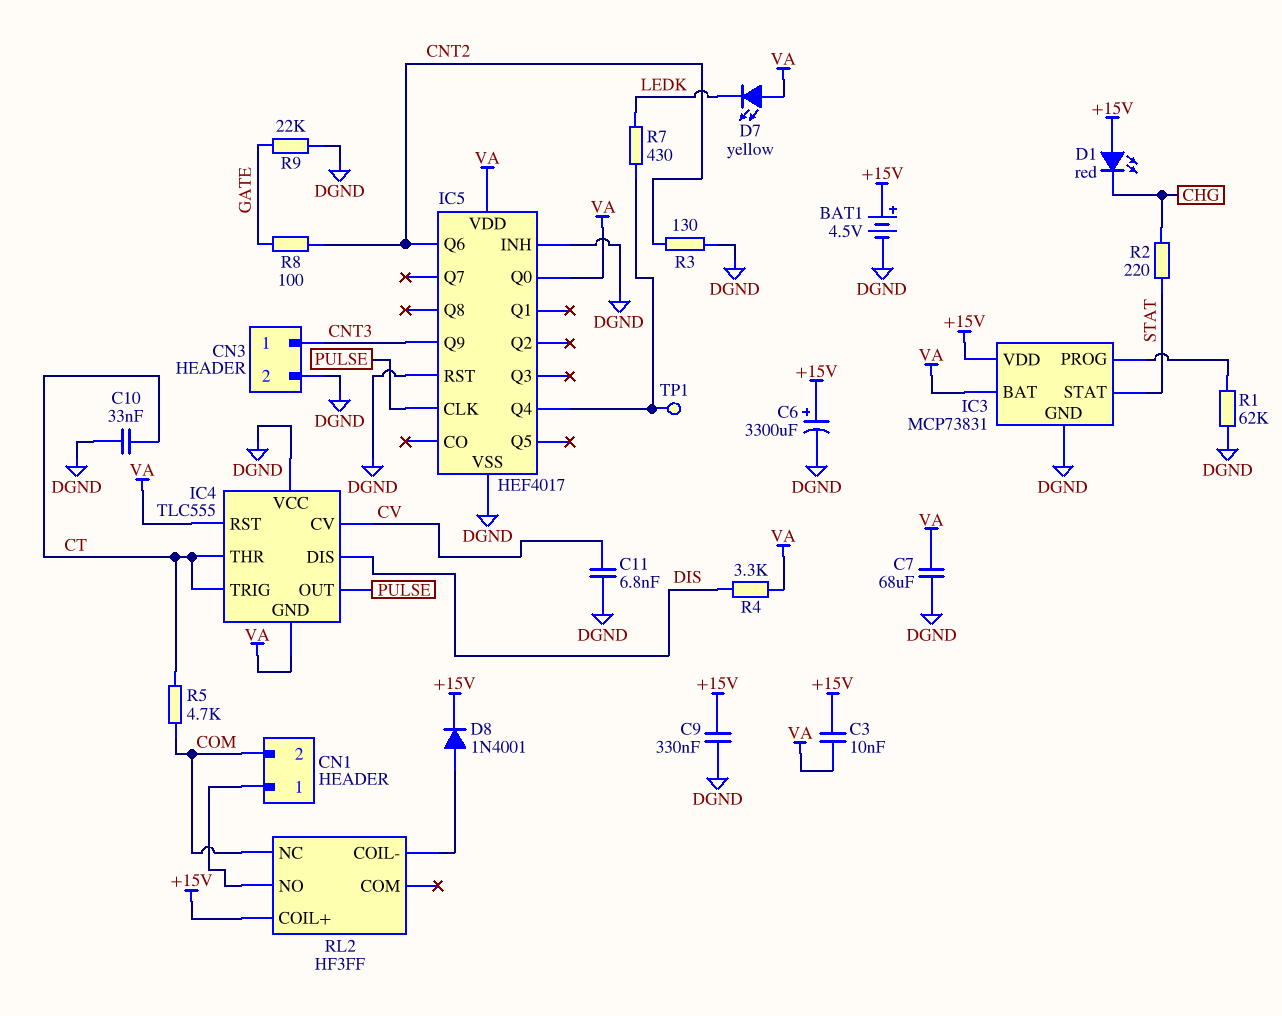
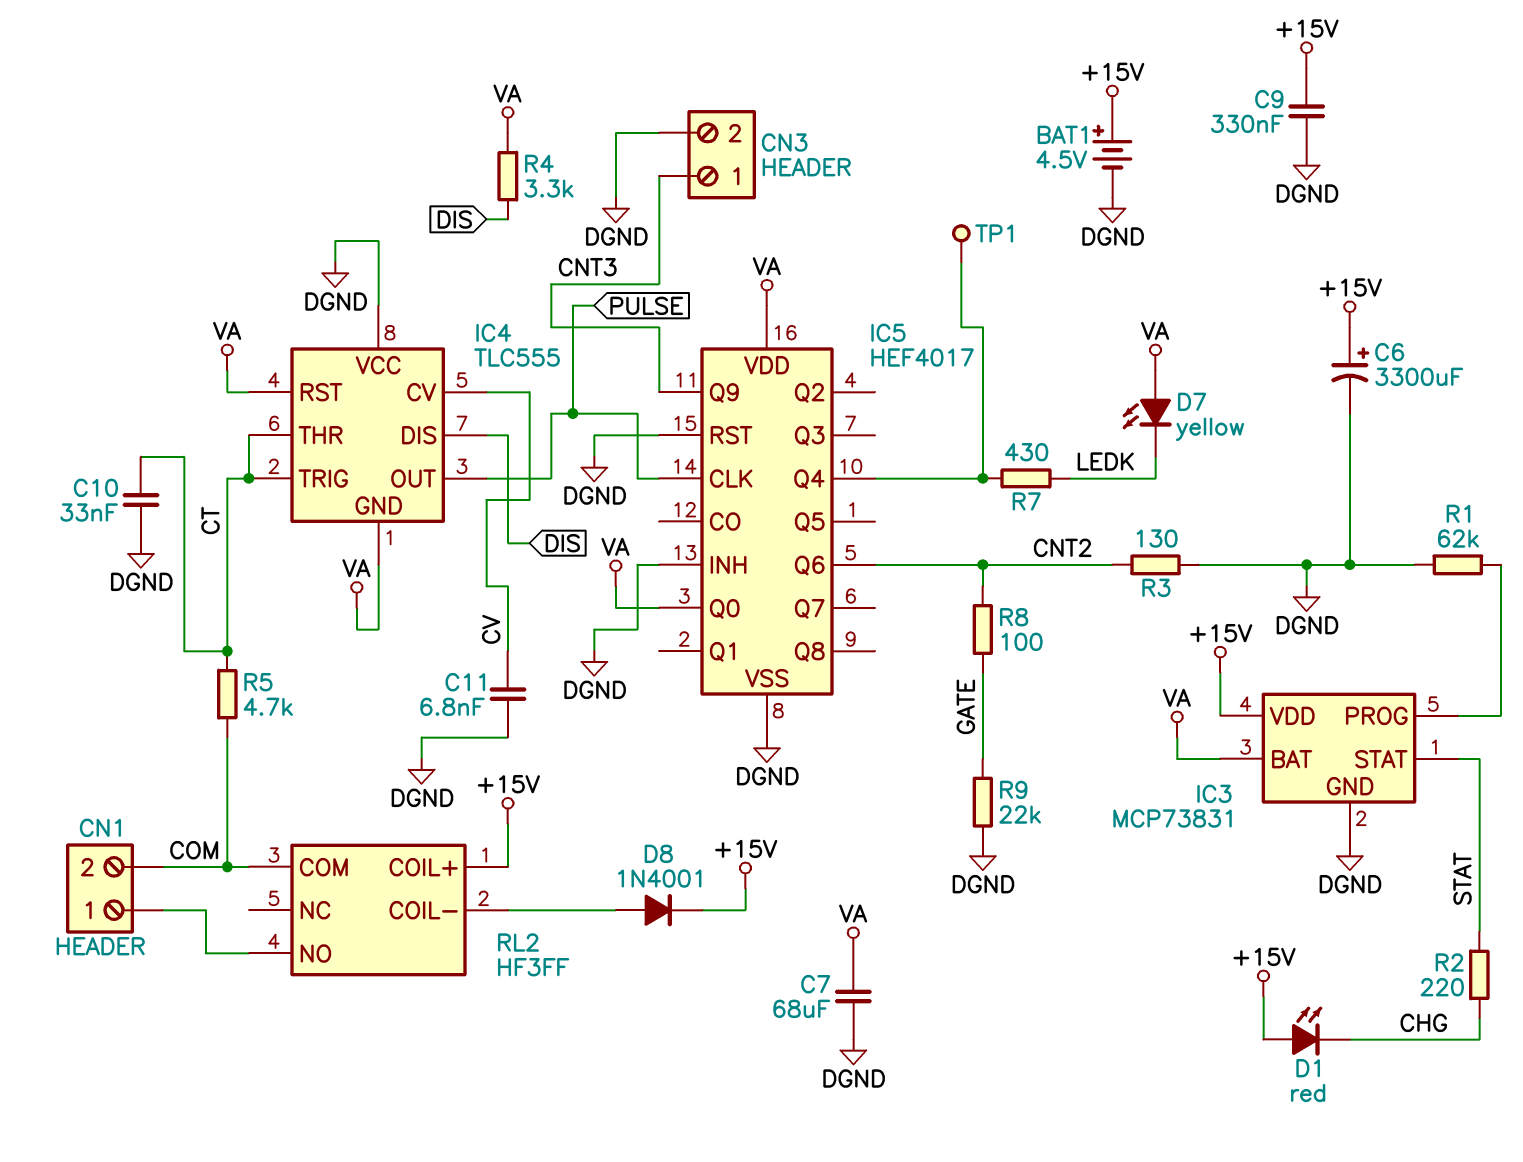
C3: 10nF (+15V, VA) -> none
RL2 pin COM: none -> COM
RL2 pin NC: COM -> none

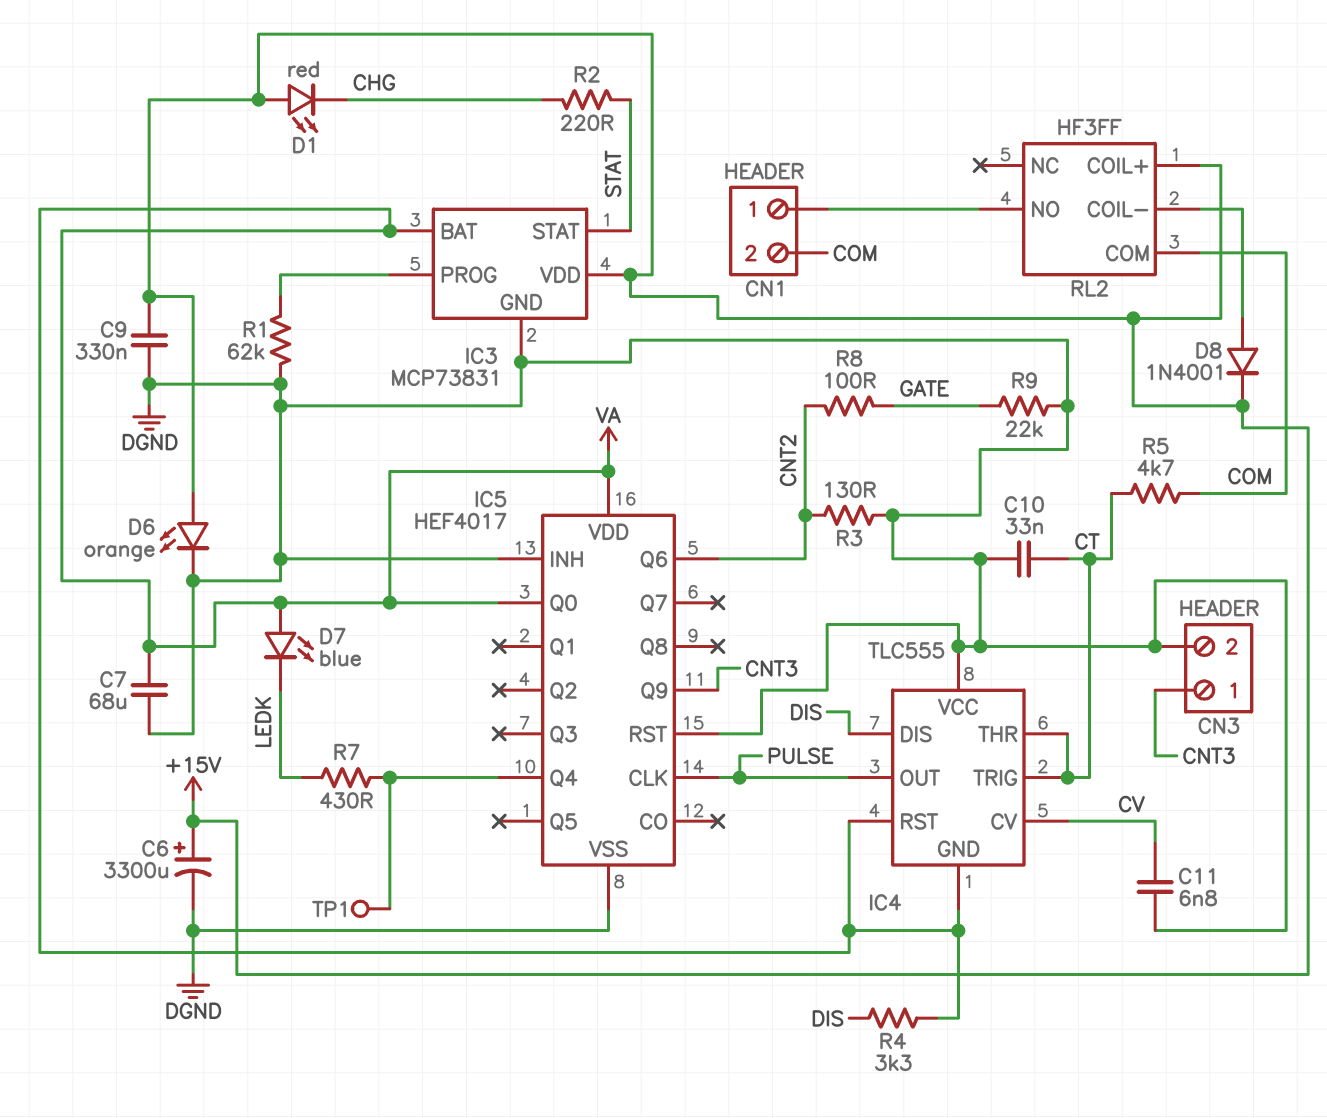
BAT1: 4.5V (plus +15V, minus DGND) -> none
D6: none -> LED orange (A +15V, K DGND)
D7: LED yellow (A VA, K LEDK) -> LED blue (A VA, K LEDK)

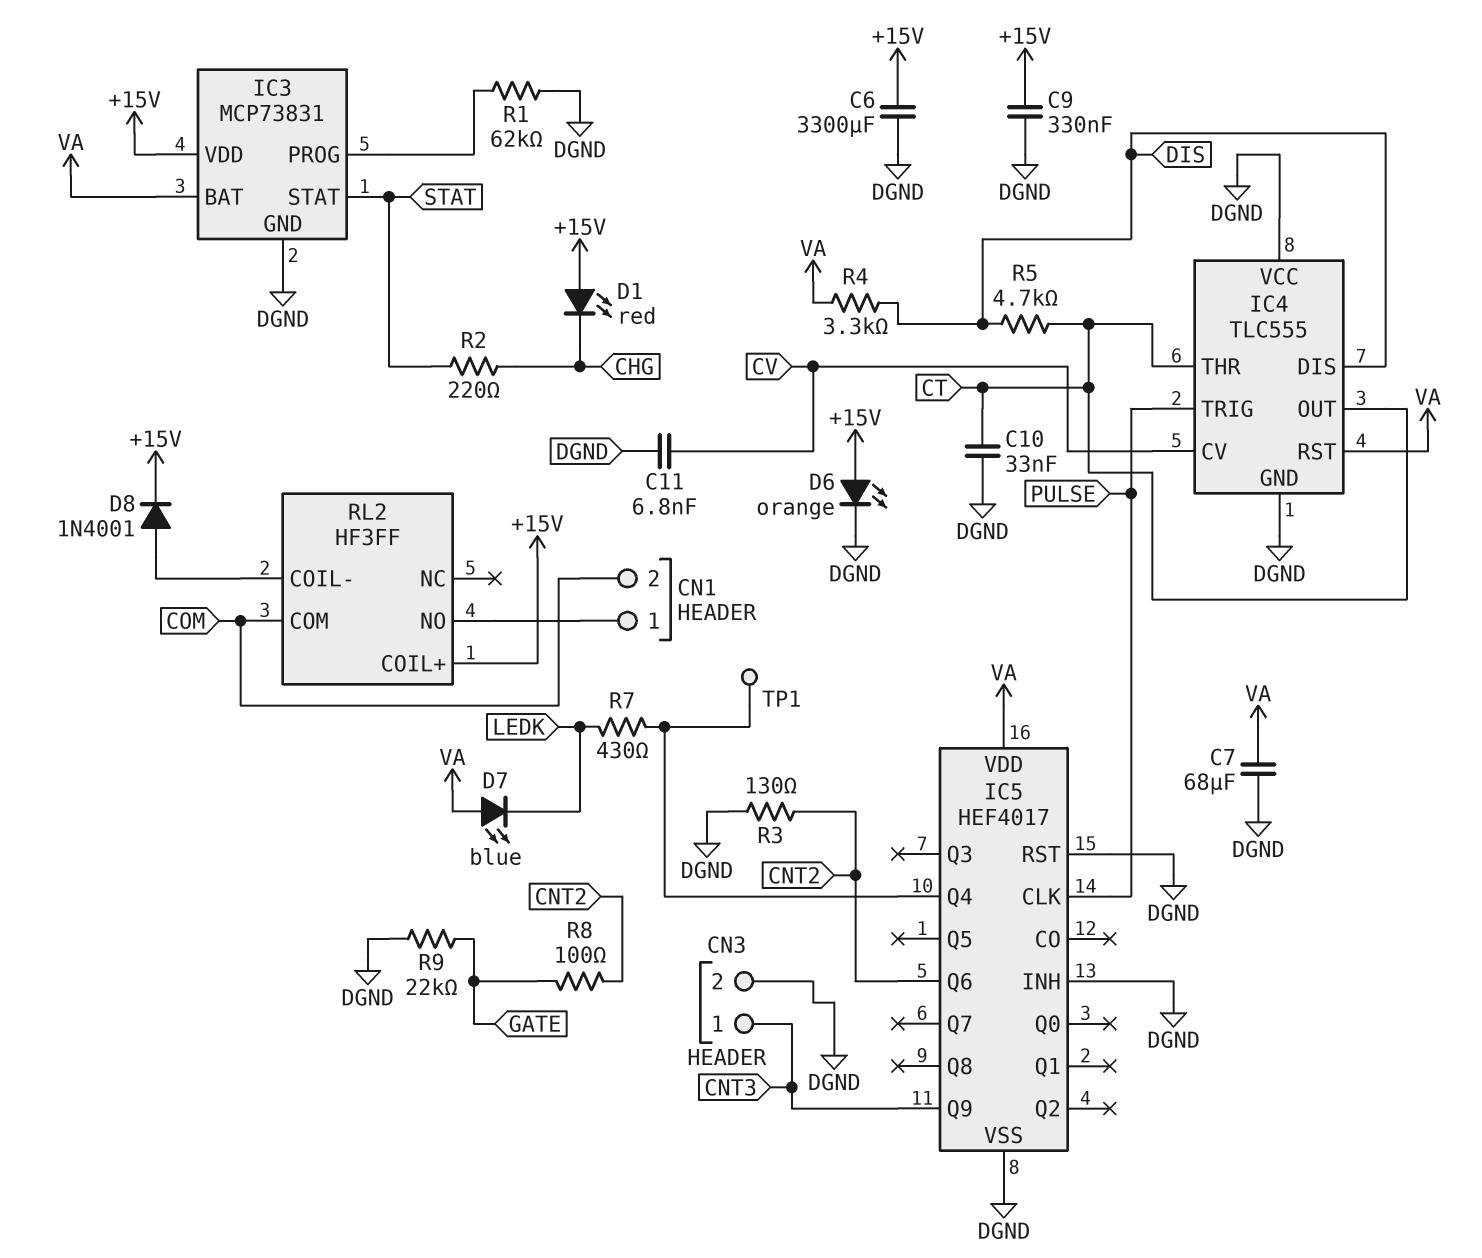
C6: 3300uF (plus +15V, minus DGND) -> 3300uF (+15V, DGND)
IC4 pin GND: VA -> DGND
IC4 pin OUT: PULSE -> CT
IC4 pin TRIG: CT -> PULSE
IC5 pin Q0: VA -> none
R5: 4.7k (COM, CT) -> 4.7k (CT, DIS)

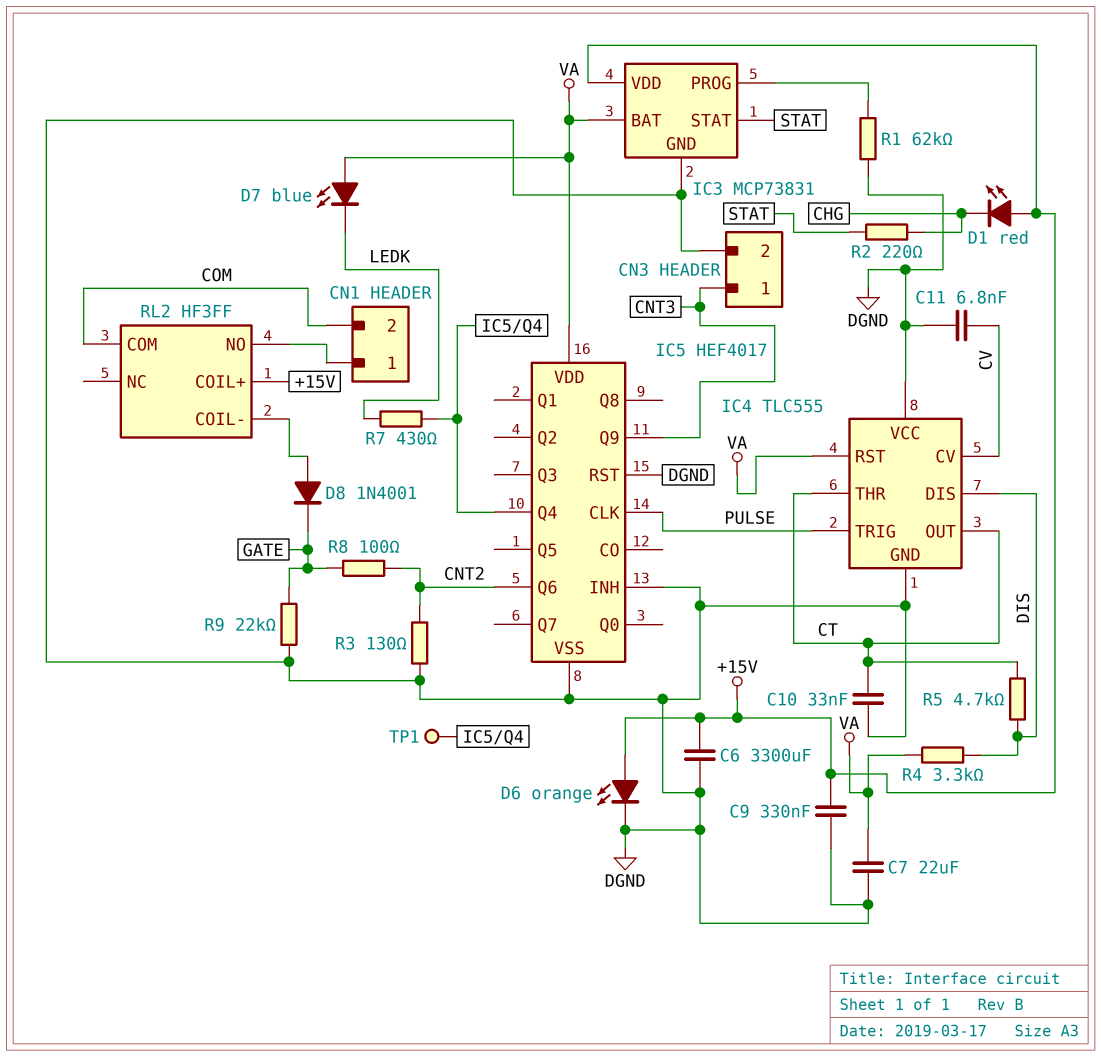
C7: 68uF (DGND, VA) -> 22uF (DGND, VA)
D8: diode 1N4001 (A RL2/COIL-, K +15V) -> diode 1N4001 (A RL2/COIL-, K GATE)

